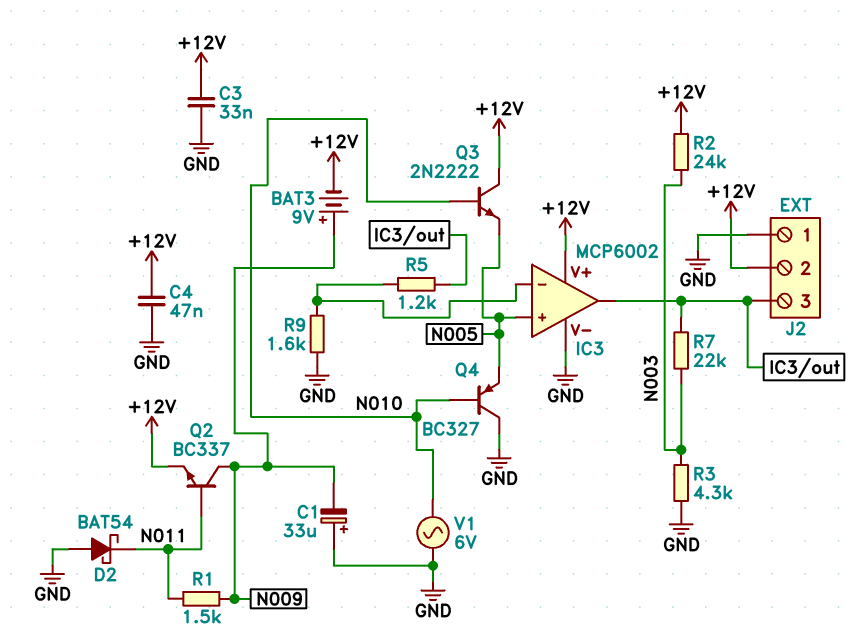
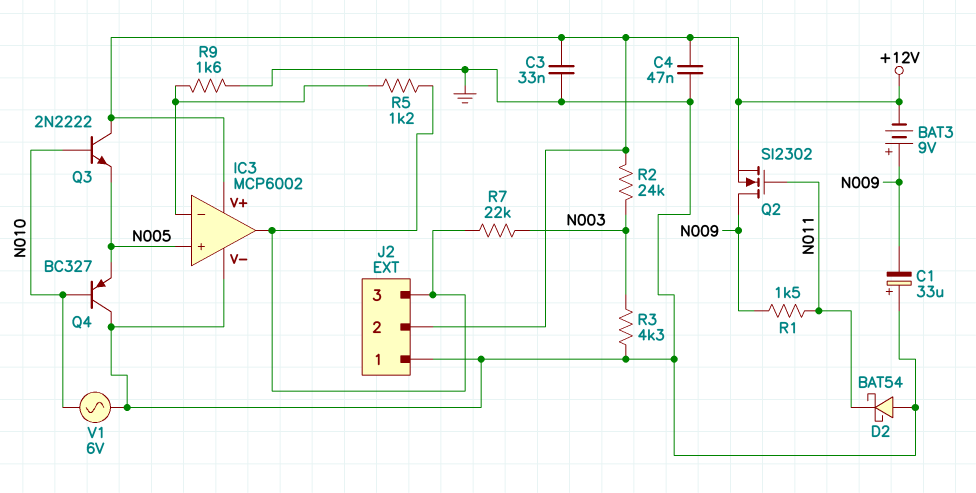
Q2: NPN BC337 (B N011, C N009, E +12V) -> NMOS SI2302 (G N011, D N009, S +12V)

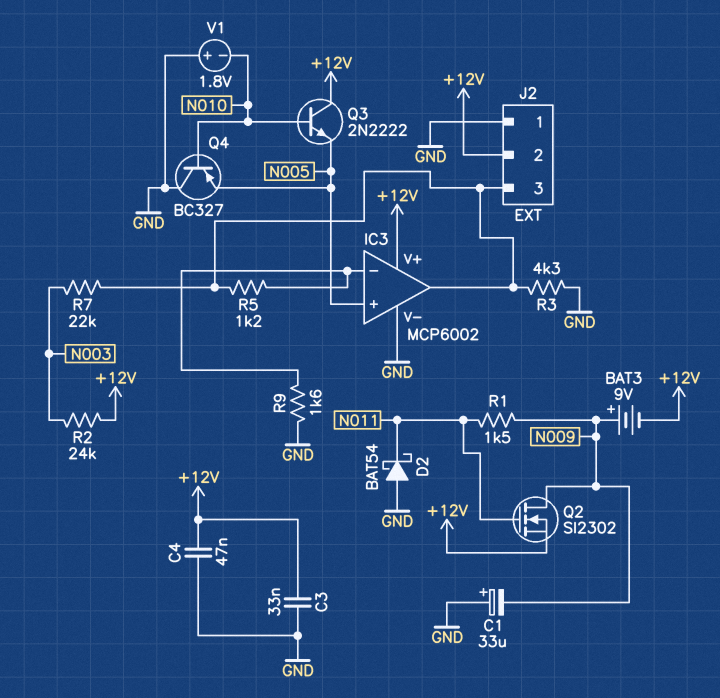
R3: 4.3k (GND, N003) -> 4.3k (GND, IC3/out)
V1: AC 6V (GND, N010) -> 1.8V (plus GND, minus N010)

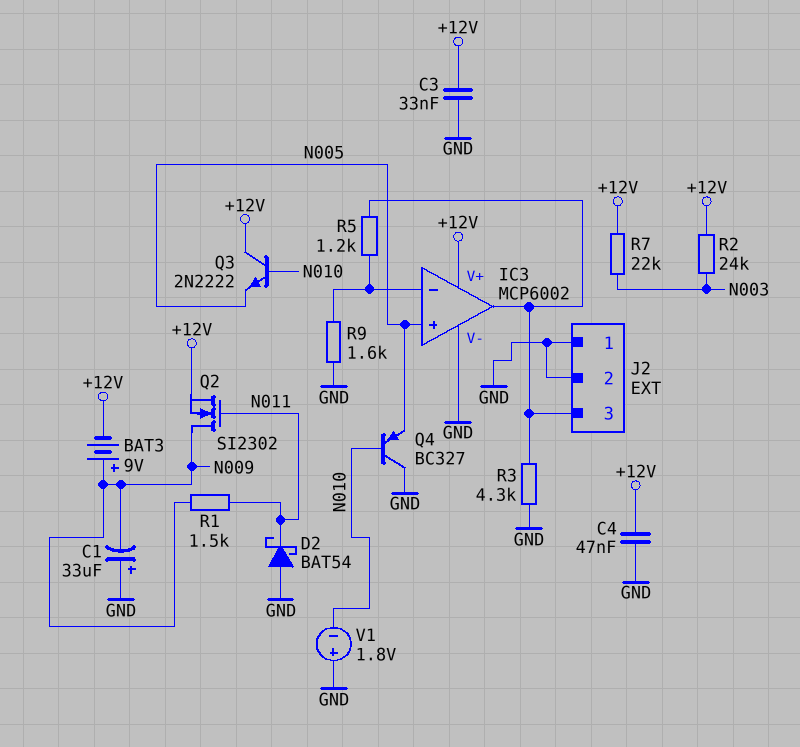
J2 pin 2: +12V -> GND
R7: 22k (IC3/out, N003) -> 22k (+12V, N003)

